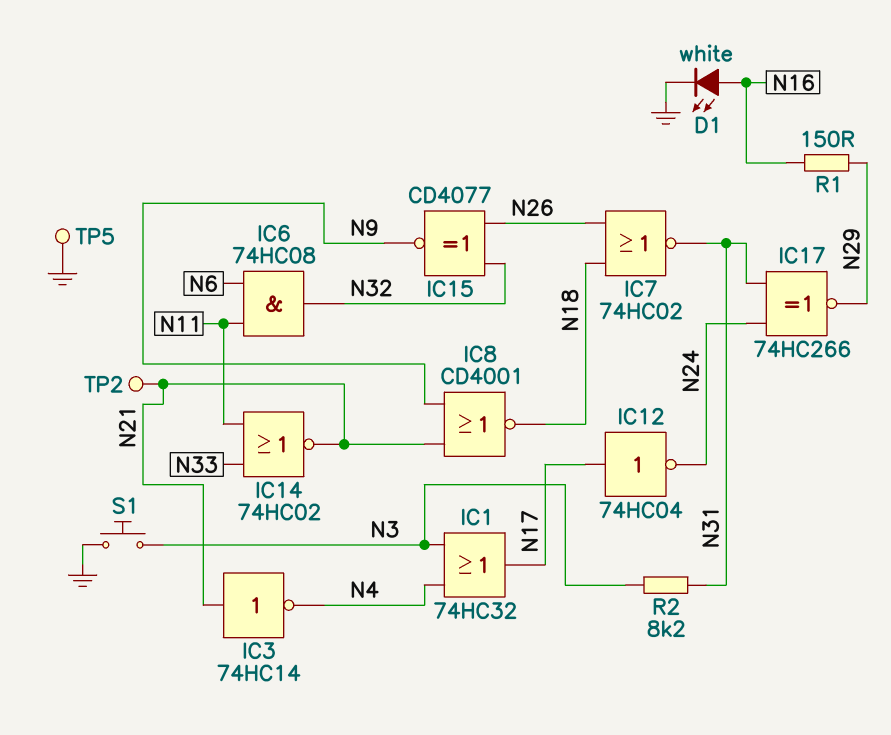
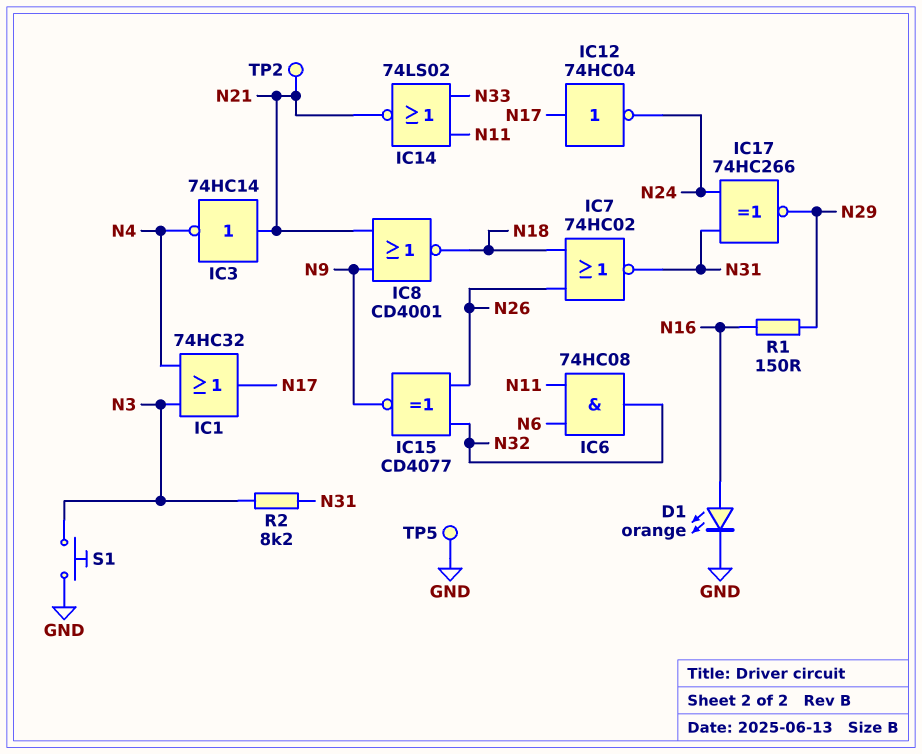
D1: LED white (A N16, K GND) -> LED orange (A N16, K GND)
IC14: NOR 74HC02 (in N11, in N33, out N21) -> NOR 74LS02 (in N11, in N33, out N21)

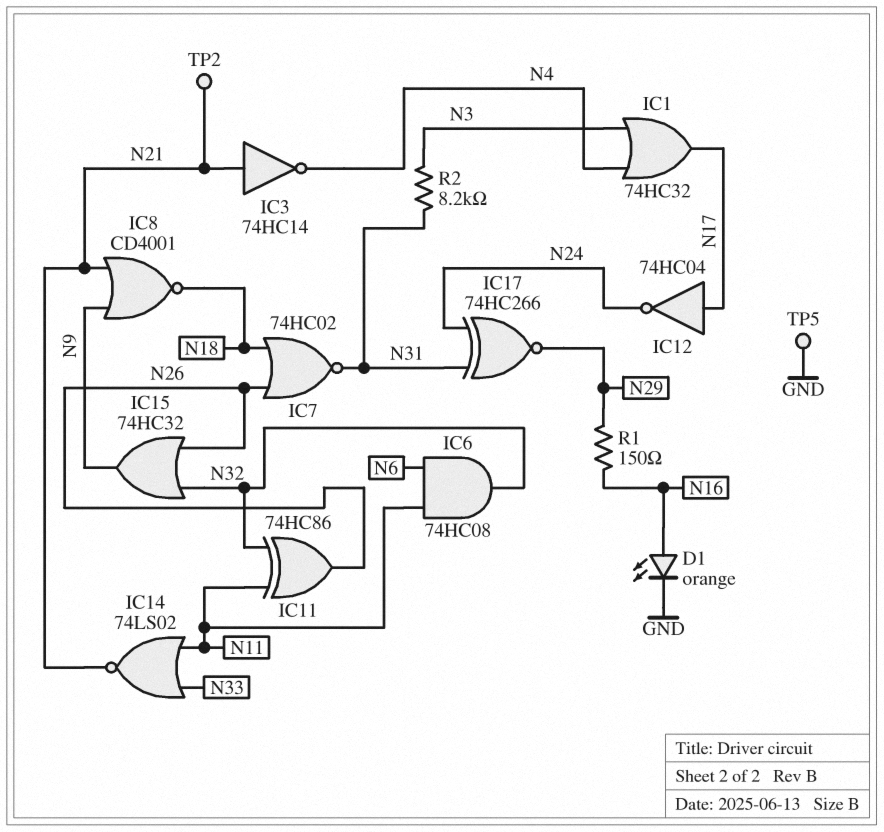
IC11: none -> XOR 74HC86 (in N11, in N32, out N26)
IC15: XNOR CD4077 (in N26, in N32, out N9) -> OR 74HC32 (in N26, in N32, out N9)
S1: button (GND, N3) -> none

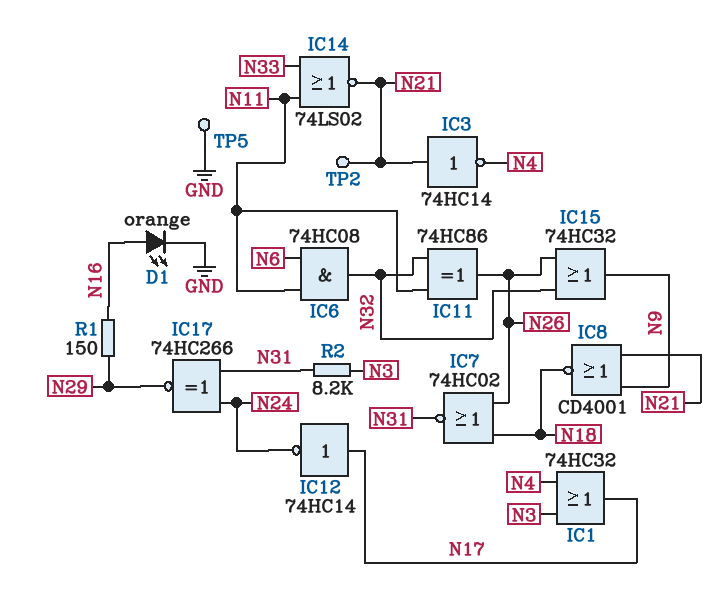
IC12: NOT 74HC04 (in N17, out N24) -> NOT 74HC14 (in N17, out N24)

